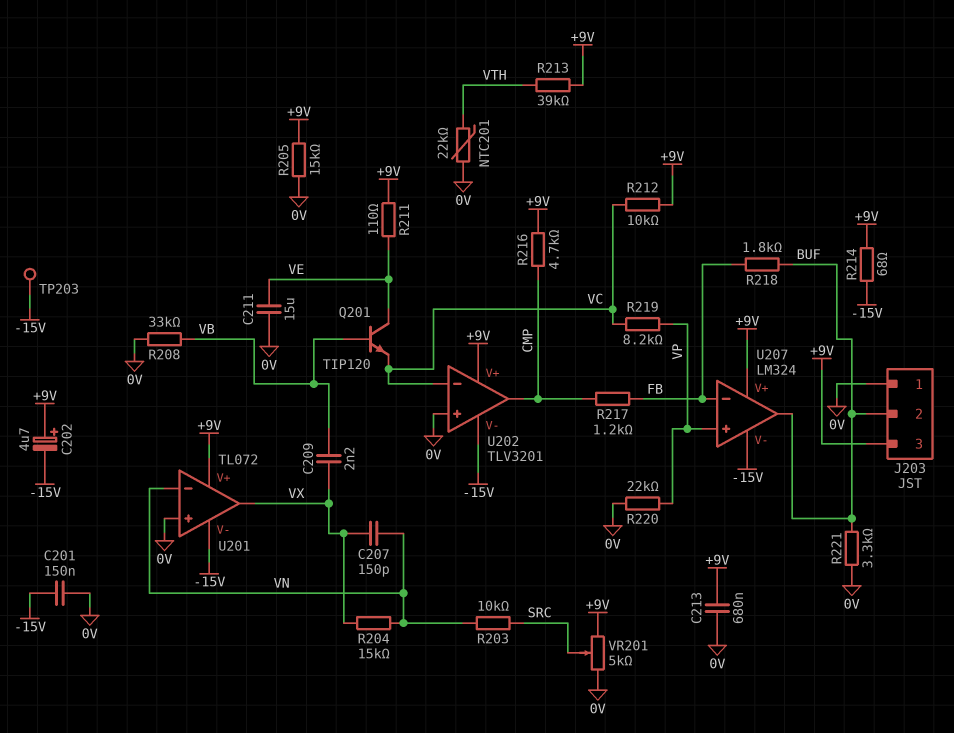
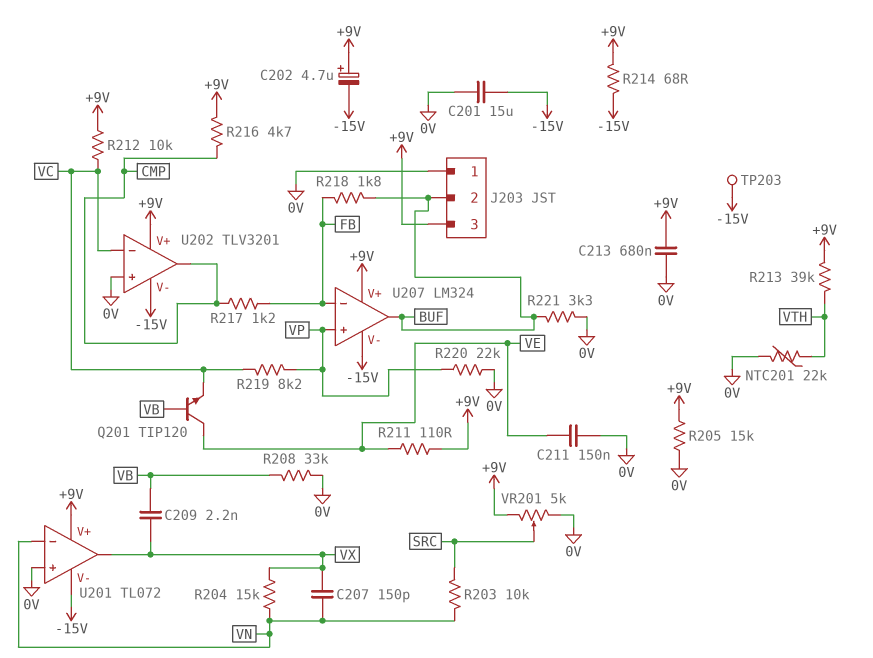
C201: 150nF (-15V, 0V) -> 15uF (-15V, 0V)
C211: 15uF (0V, VE) -> 150nF (0V, VE)

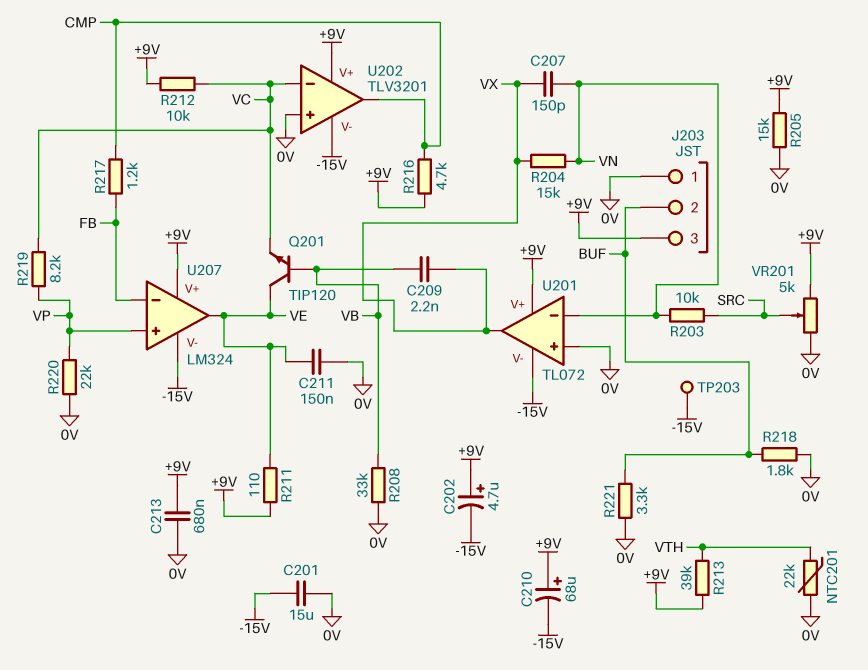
C210: none -> 68uF (plus +9V, minus -15V)
R214: 68 (+9V, -15V) -> none
R218: 1.8k (BUF, FB) -> 1.8k (0V, BUF)
U207 pin out: BUF -> VE

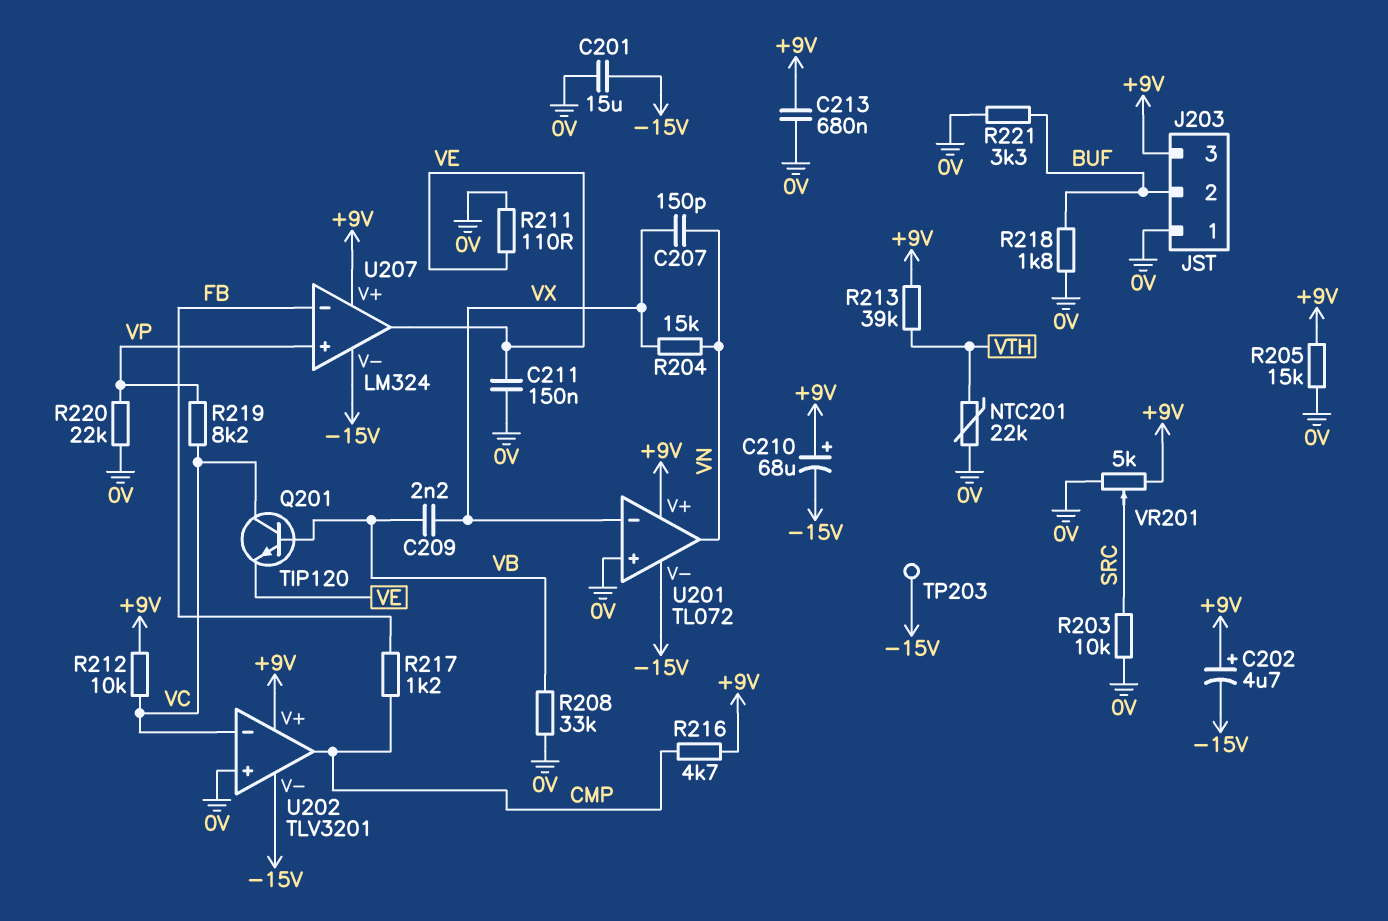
Q201: NPN TIP120 (B VB, C VE, E VC) -> NPN TIP120 (B VB, C VC, E VE)
R203: 10k (SRC, VN) -> 10k (0V, SRC)
R211: 110 (+9V, VE) -> 110 (0V, VE)
U201 pin in-: VN -> VX
U201 pin out: VX -> VN

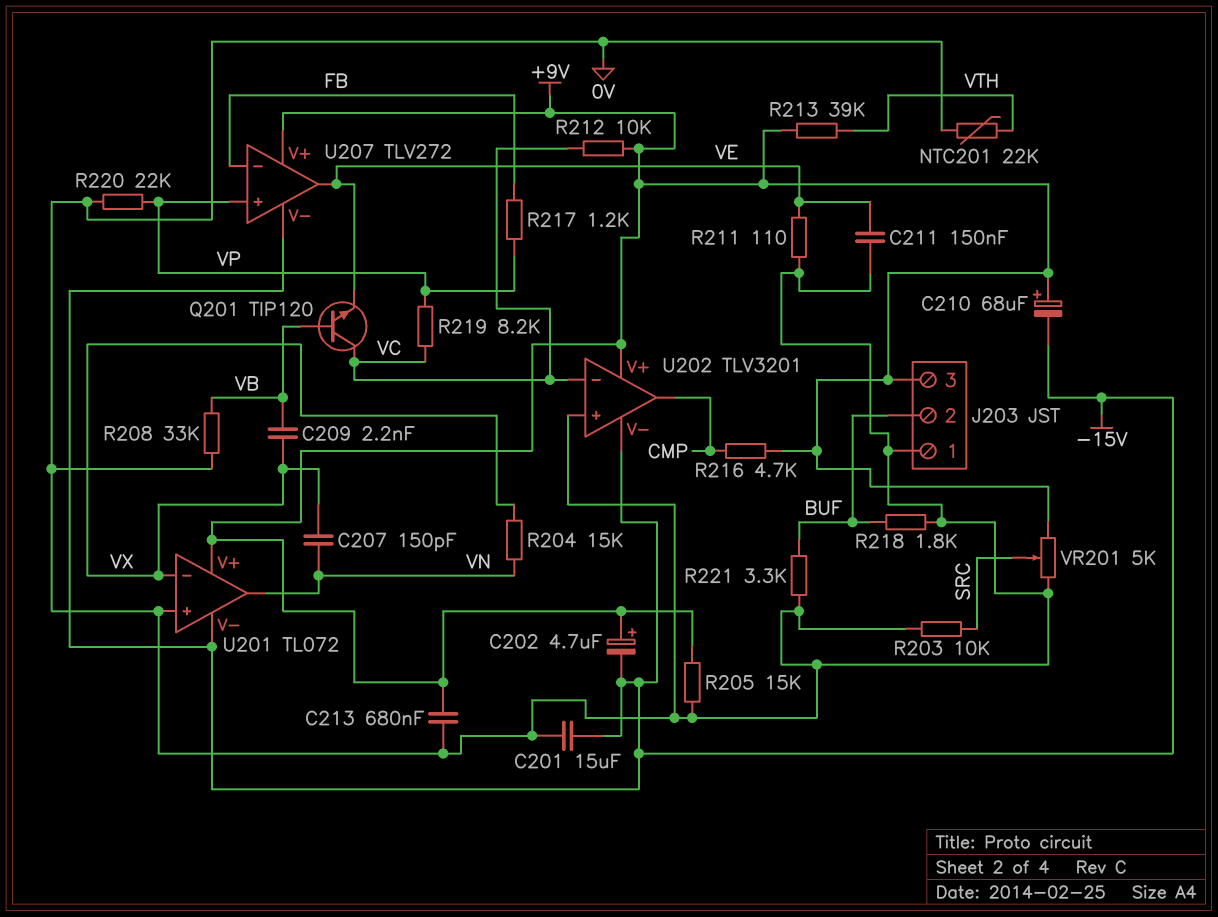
R217: 1.2k (CMP, FB) -> 1.2k (FB, VP)
TP203: test point (-15V) -> none
U207: LM324 -> TLV272

